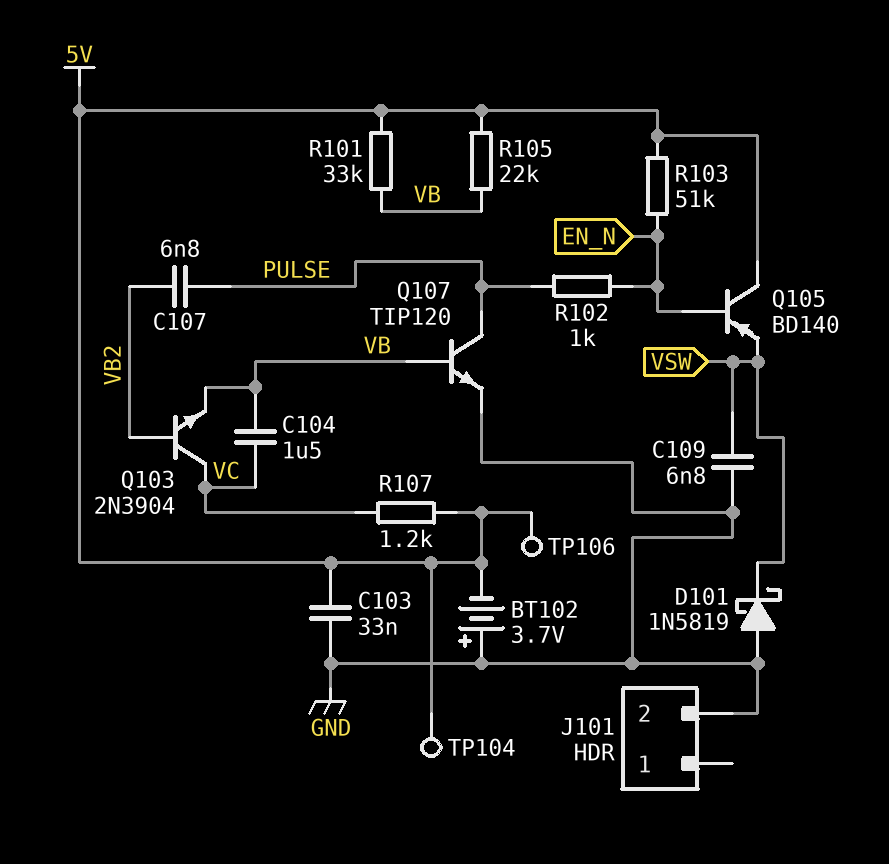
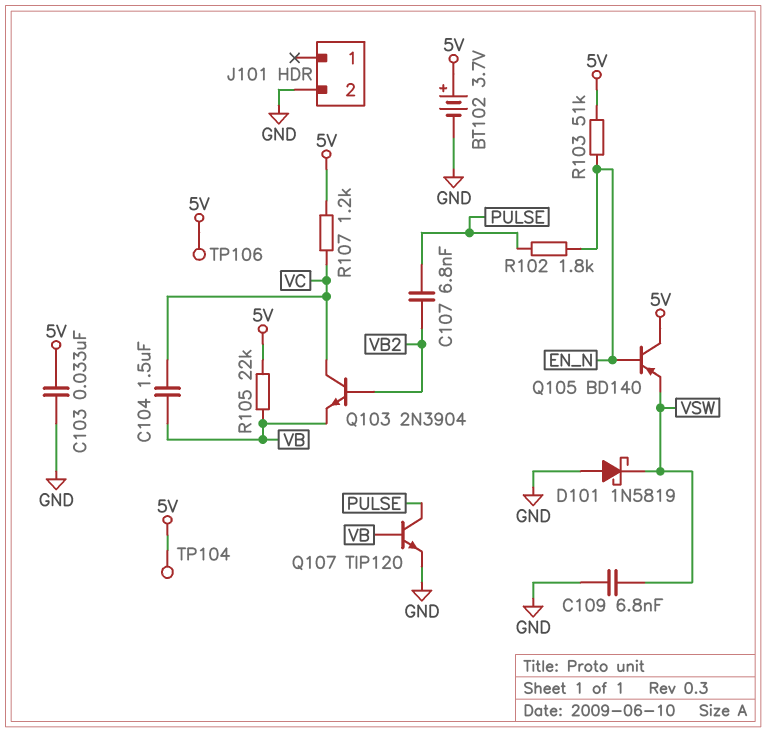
BT102: 3.7V (plus GND, minus 5V) -> 3.7V (plus 5V, minus GND)
R101: 33k (5V, VB) -> none
R102: 1k (EN_N, PULSE) -> 1.8k (EN_N, PULSE)

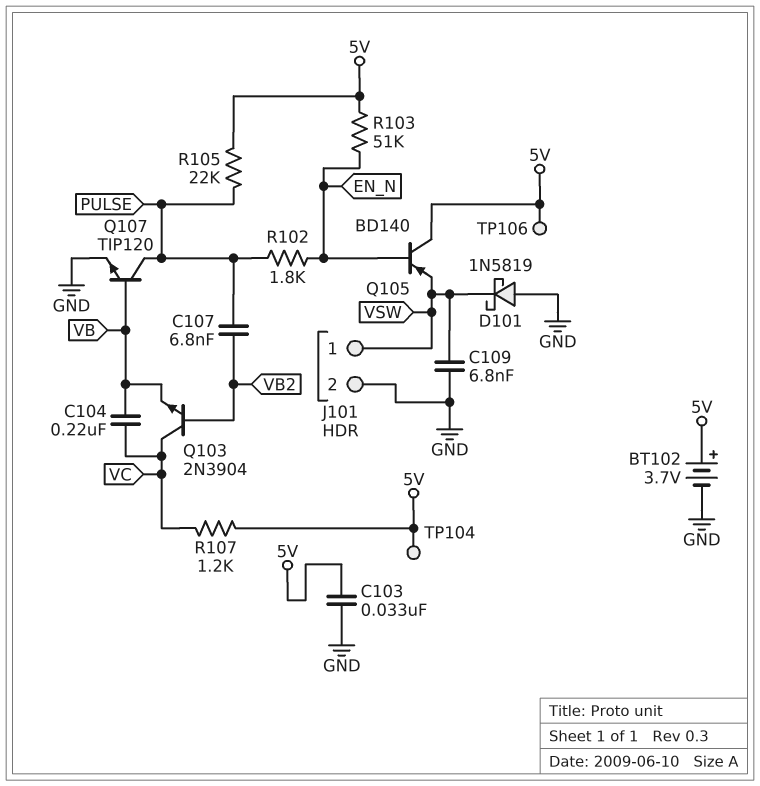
C104: 1.5uF (VB, VC) -> 220nF (VB, VC)
J101 pin 1: none -> VSW
R105: 22k (5V, VB) -> 22k (5V, PULSE)

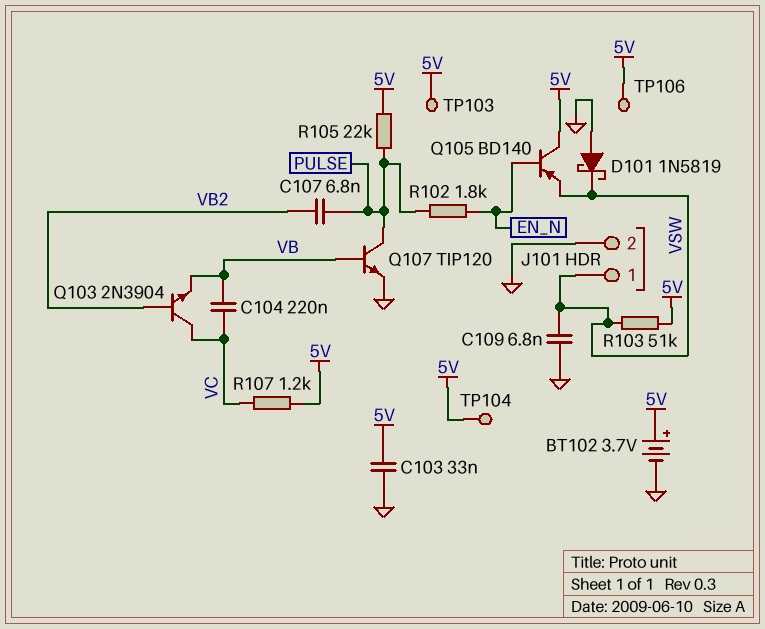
R103: 51k (5V, EN_N) -> 51k (5V, VSW)
TP103: none -> test point (5V)

